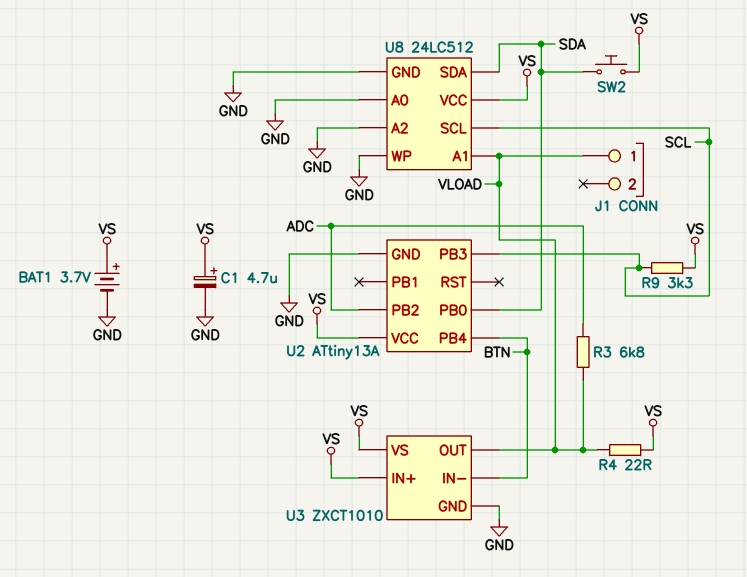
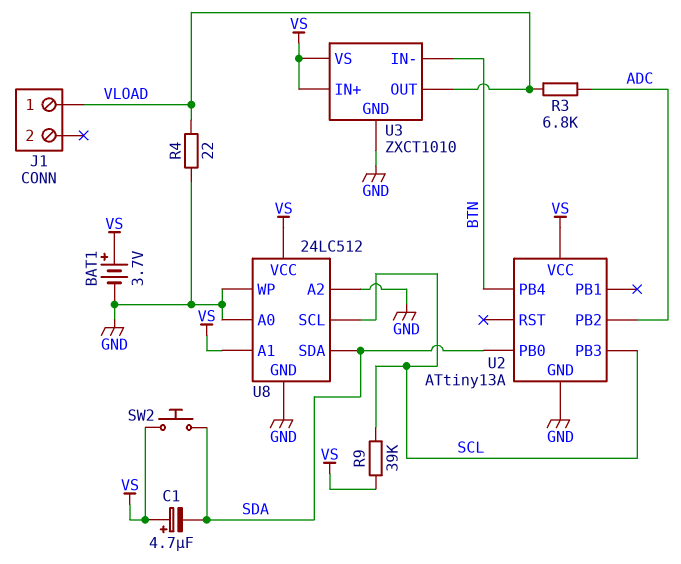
C1: 4.7uF (plus VS, minus GND) -> 4.7uF (plus VS, minus SDA)
R4: 22 (VLOAD, VS) -> 22 (GND, VLOAD)
R9: 3.3k (SCL, VS) -> 39k (SCL, VS)
U8 pin A1: VLOAD -> VS

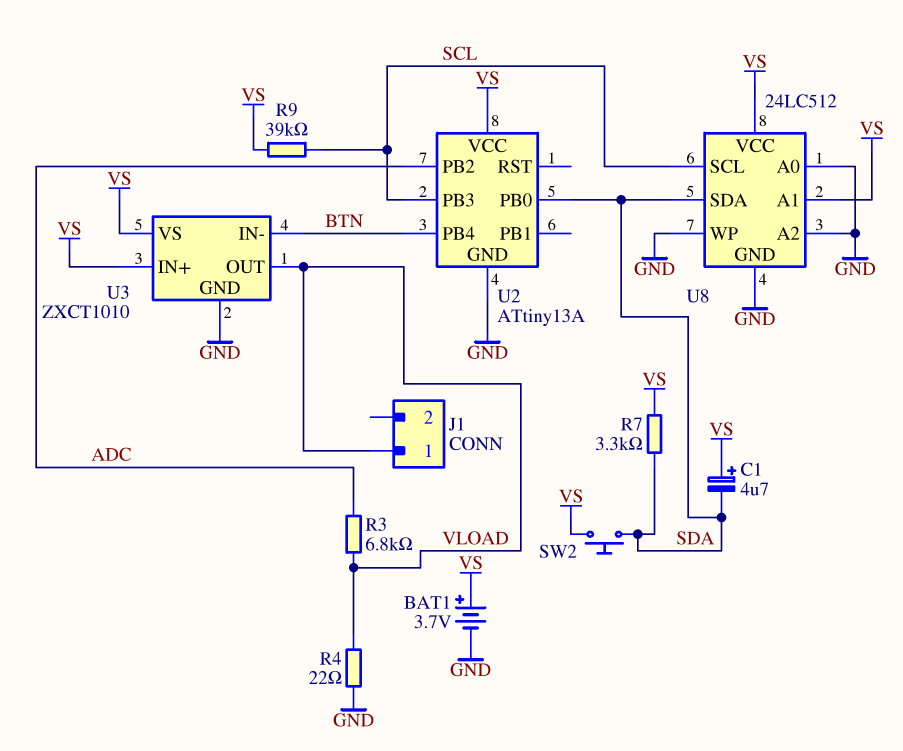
R7: none -> 3.3k (SDA, VS)

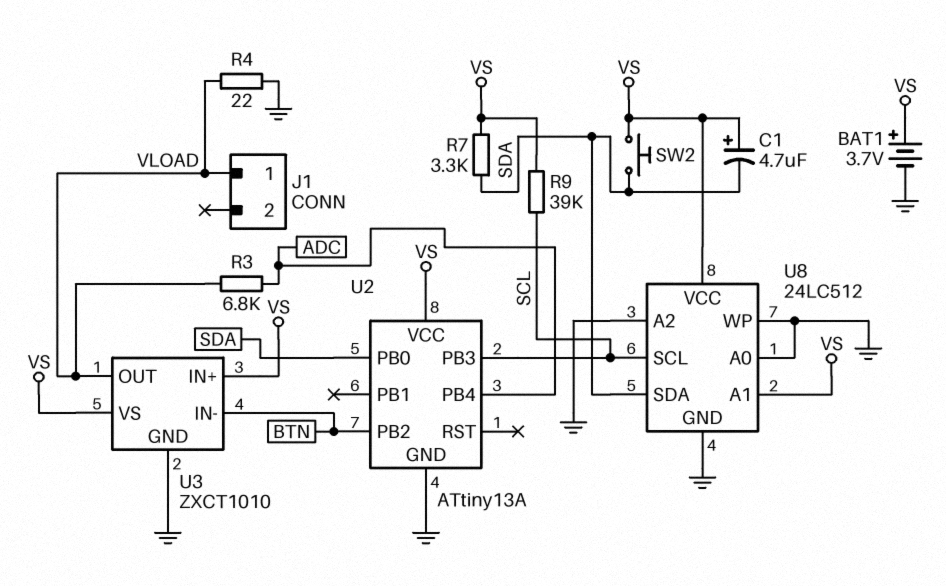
U2 pin PB2: ADC -> BTN
U2 pin PB4: BTN -> ADC

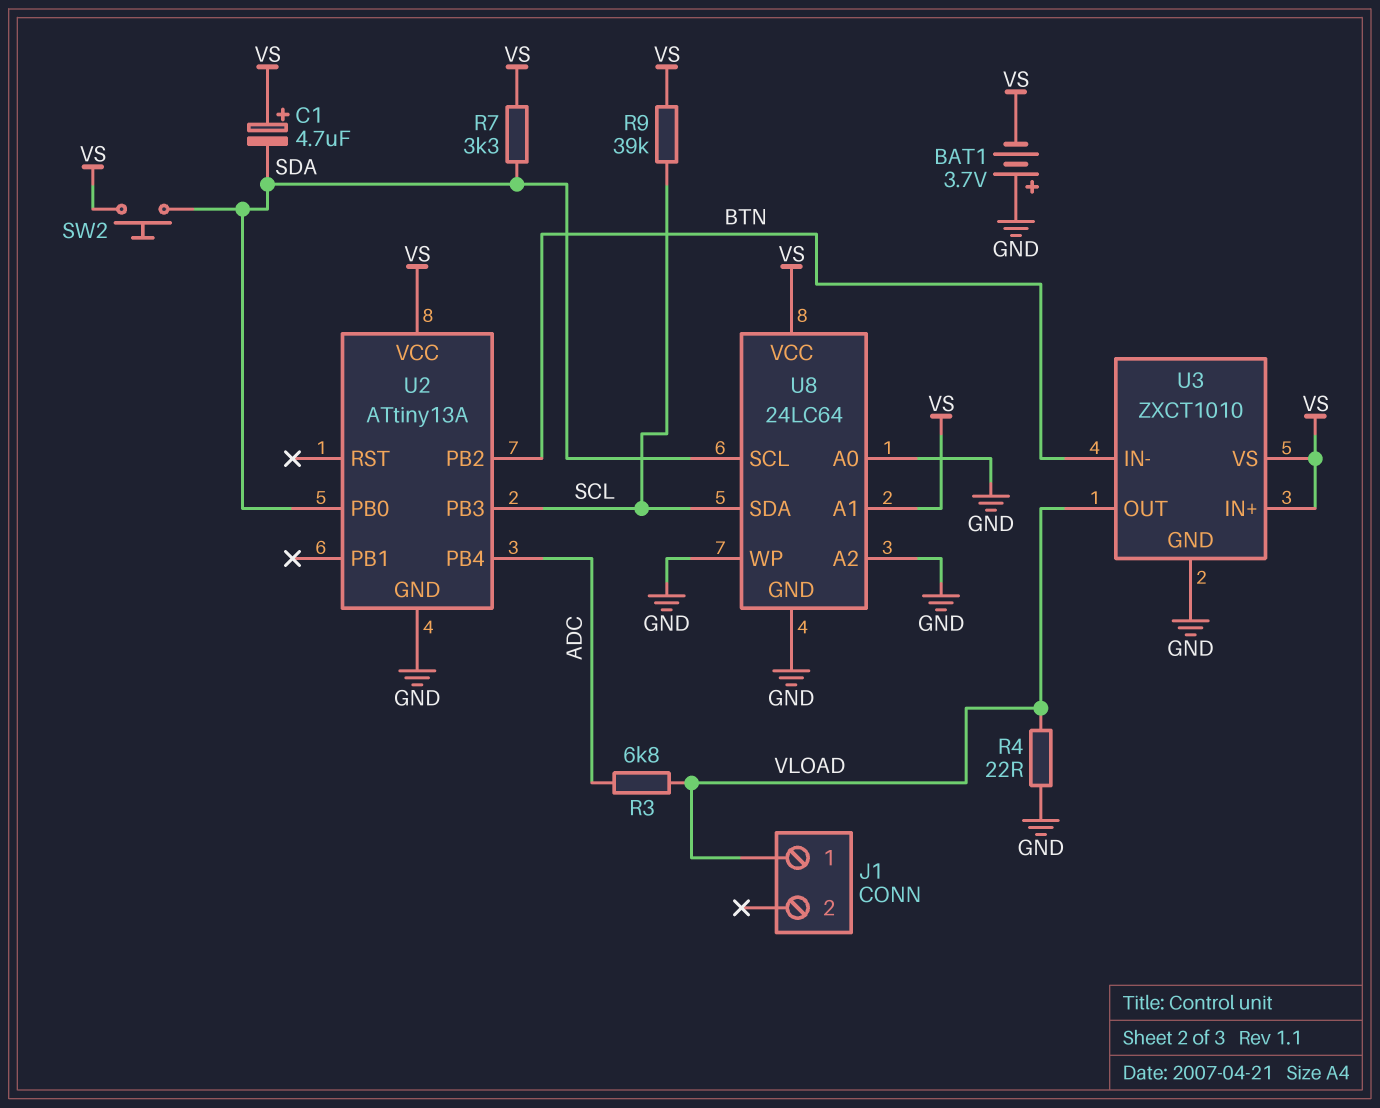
BAT1: 3.7V (plus VS, minus GND) -> 3.7V (plus GND, minus VS)
U8: 24LC512 -> 24LC64
U8 pin SCL: SCL -> SDA
U8 pin SDA: SDA -> SCL

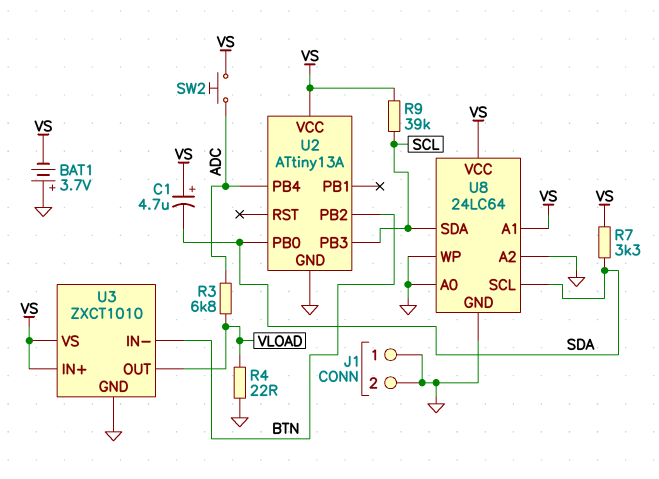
J1 pin 1: VLOAD -> GND
J1 pin 2: none -> GND
SW2: button (SDA, VS) -> button (ADC, VS)

